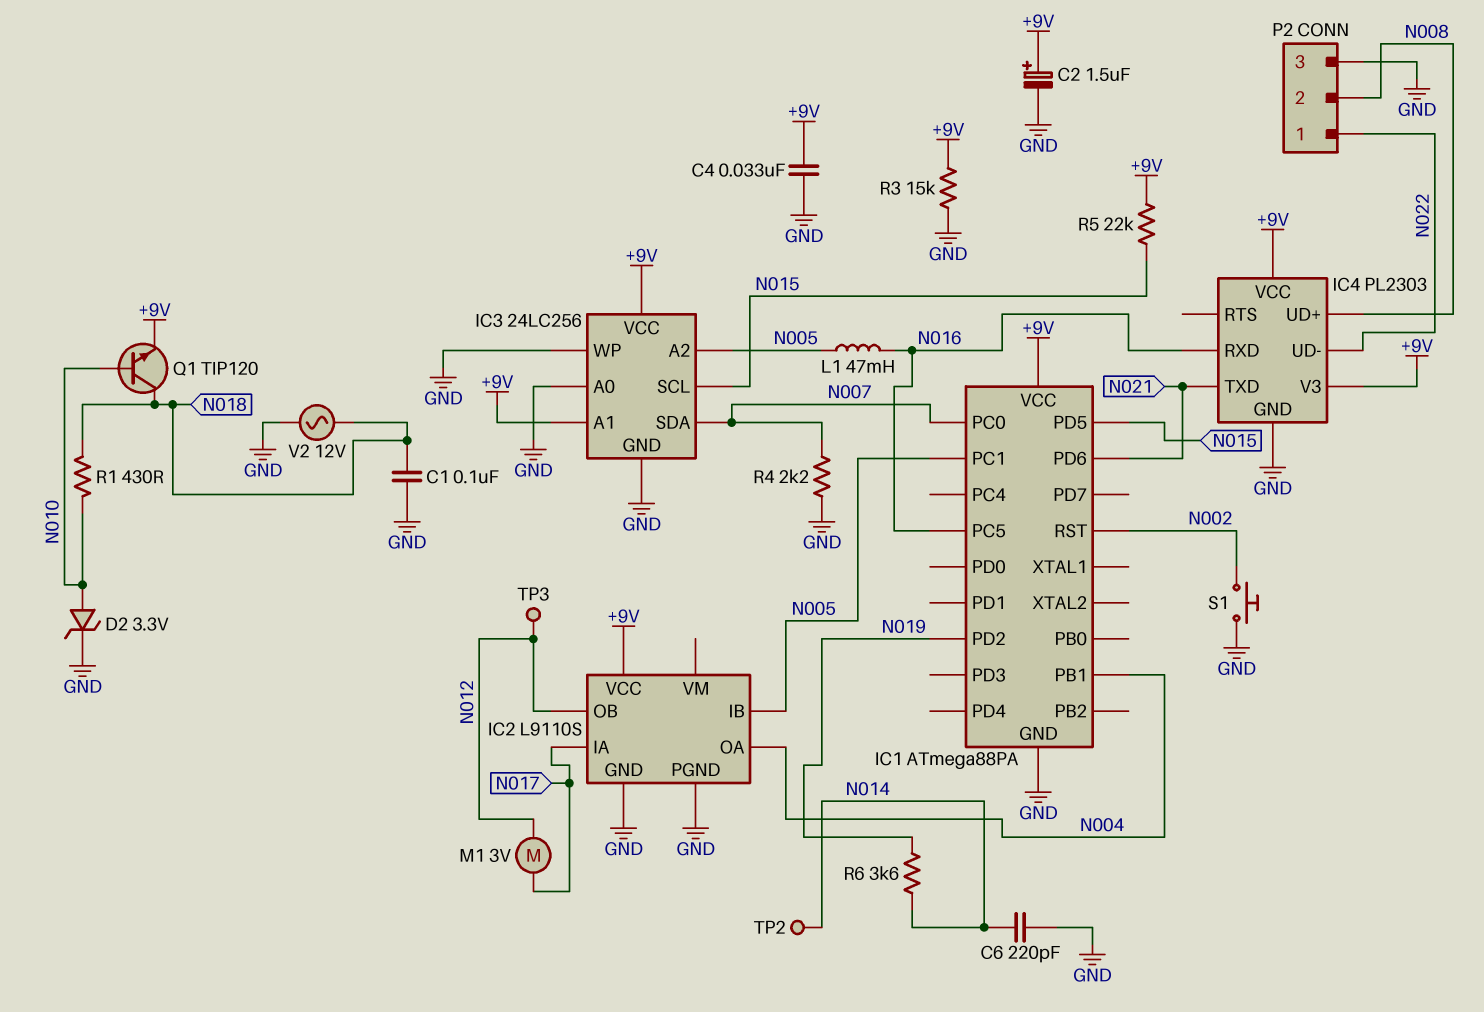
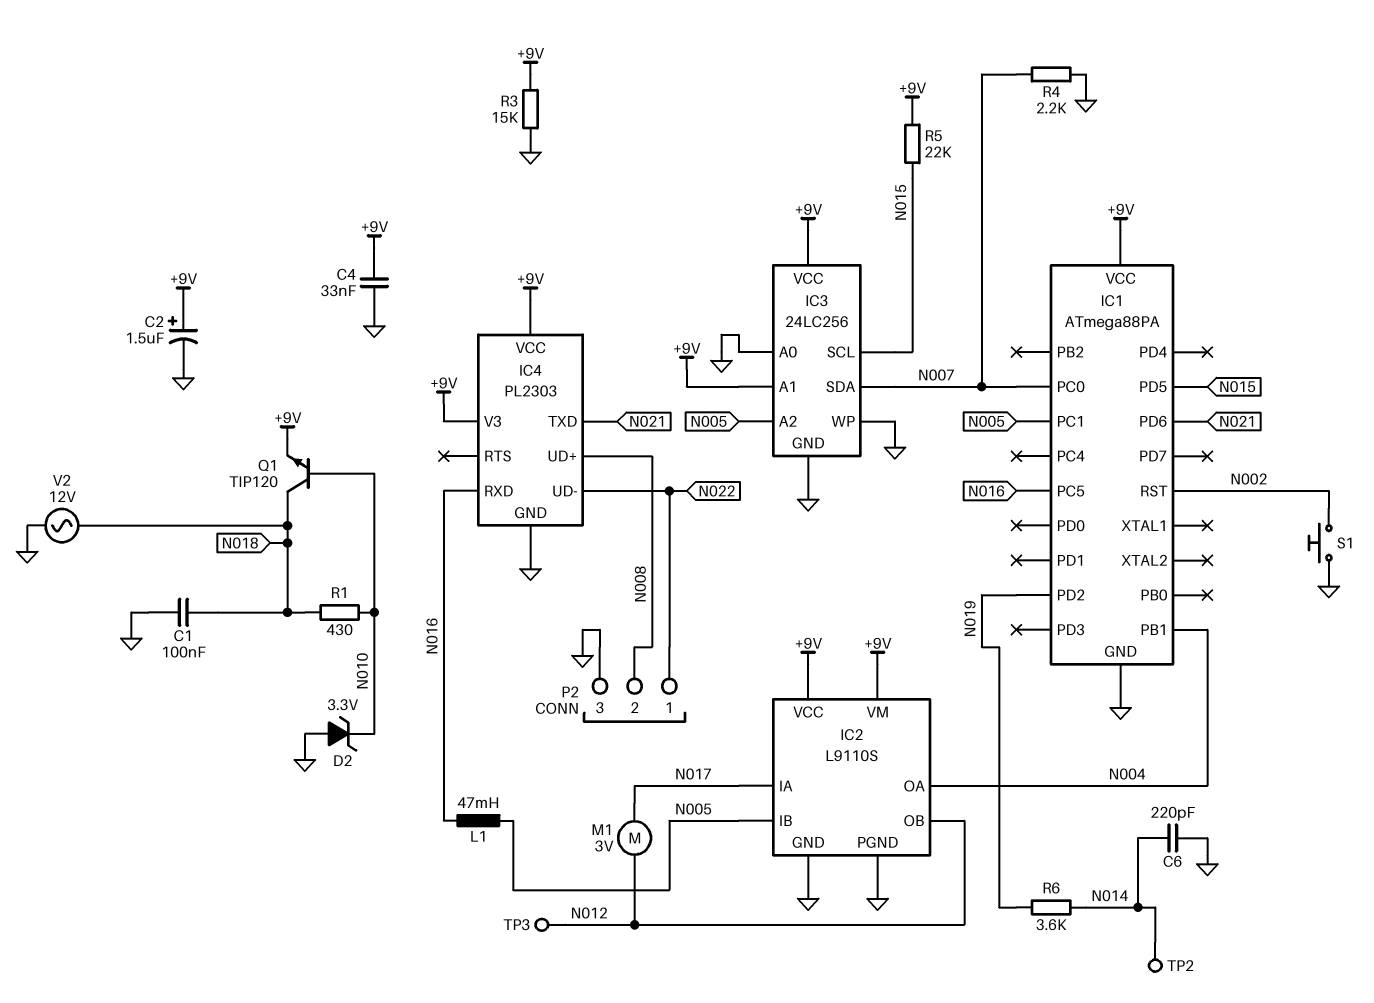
D2: zener 3.3V (A N010, K GND) -> zener 3.3V (A GND, K N010)
IC2 pin VM: none -> +9V

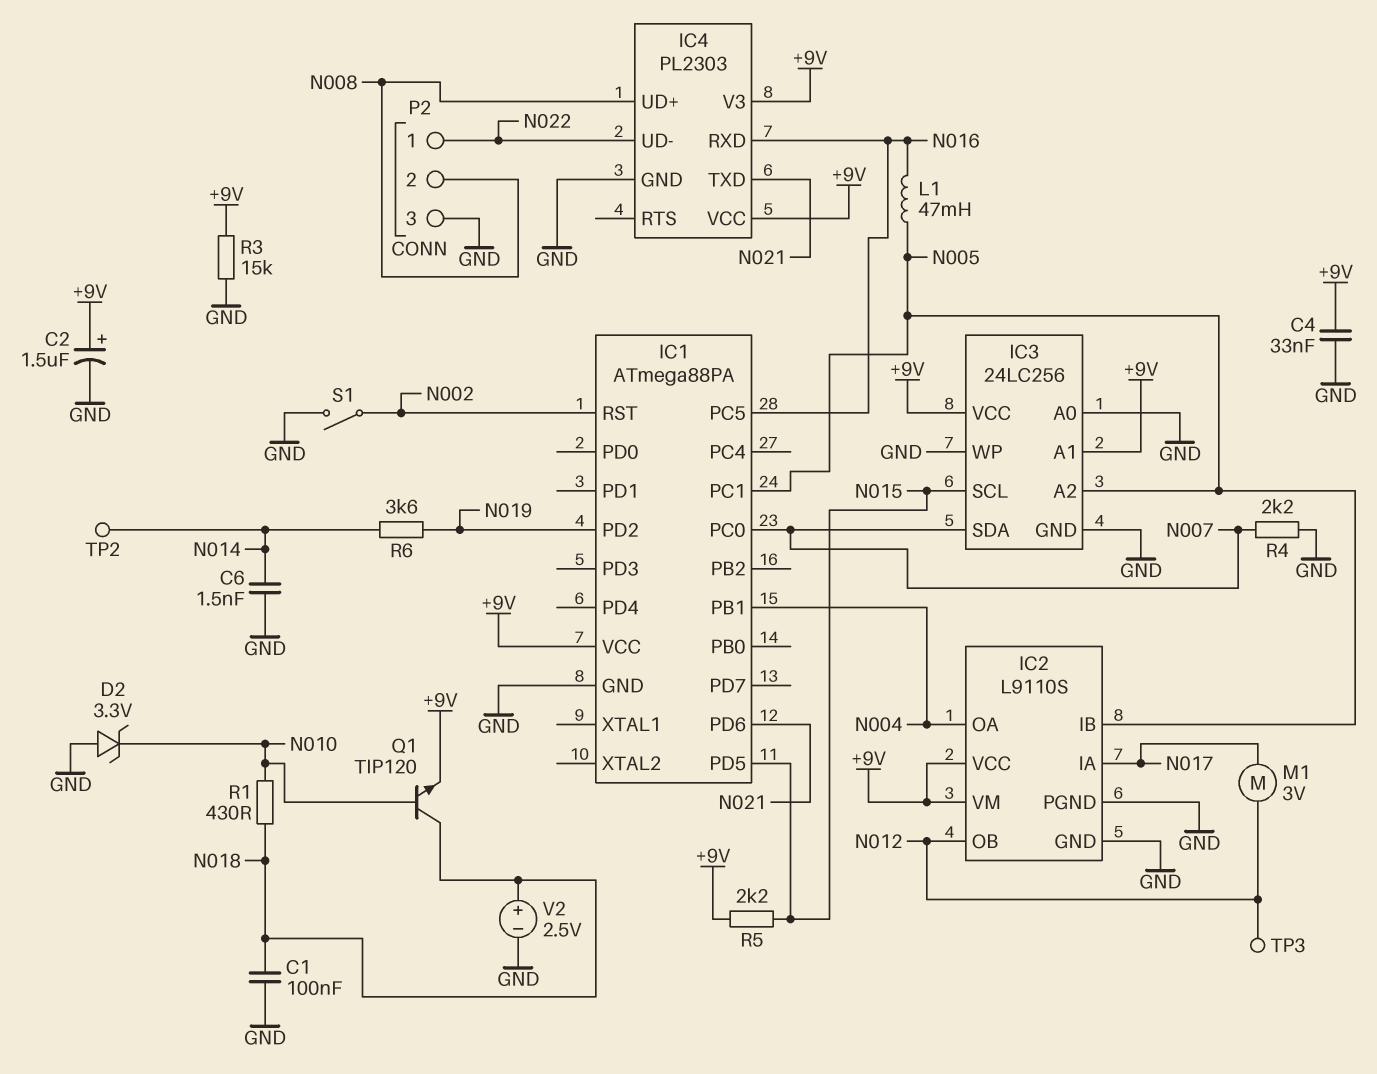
C6: 220pF (GND, N014) -> 1.5nF (GND, N014)
R5: 22k (+9V, N015) -> 2.2k (+9V, N015)
S1: button (GND, N002) -> switch (GND, N002)
V2: AC 12V (GND, N018) -> 2.5V (plus N018, minus GND)

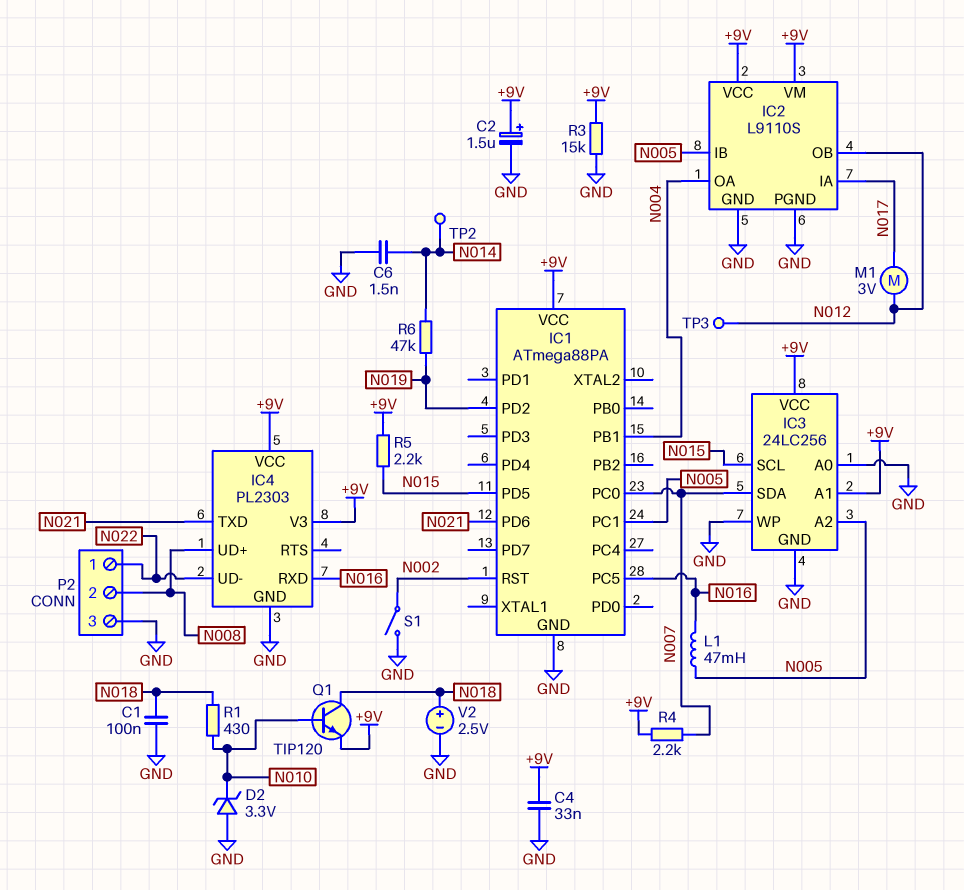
R4: 2.2k (GND, N007) -> 2.2k (+9V, N007)
R6: 3.6k (N014, N019) -> 47k (N014, N019)

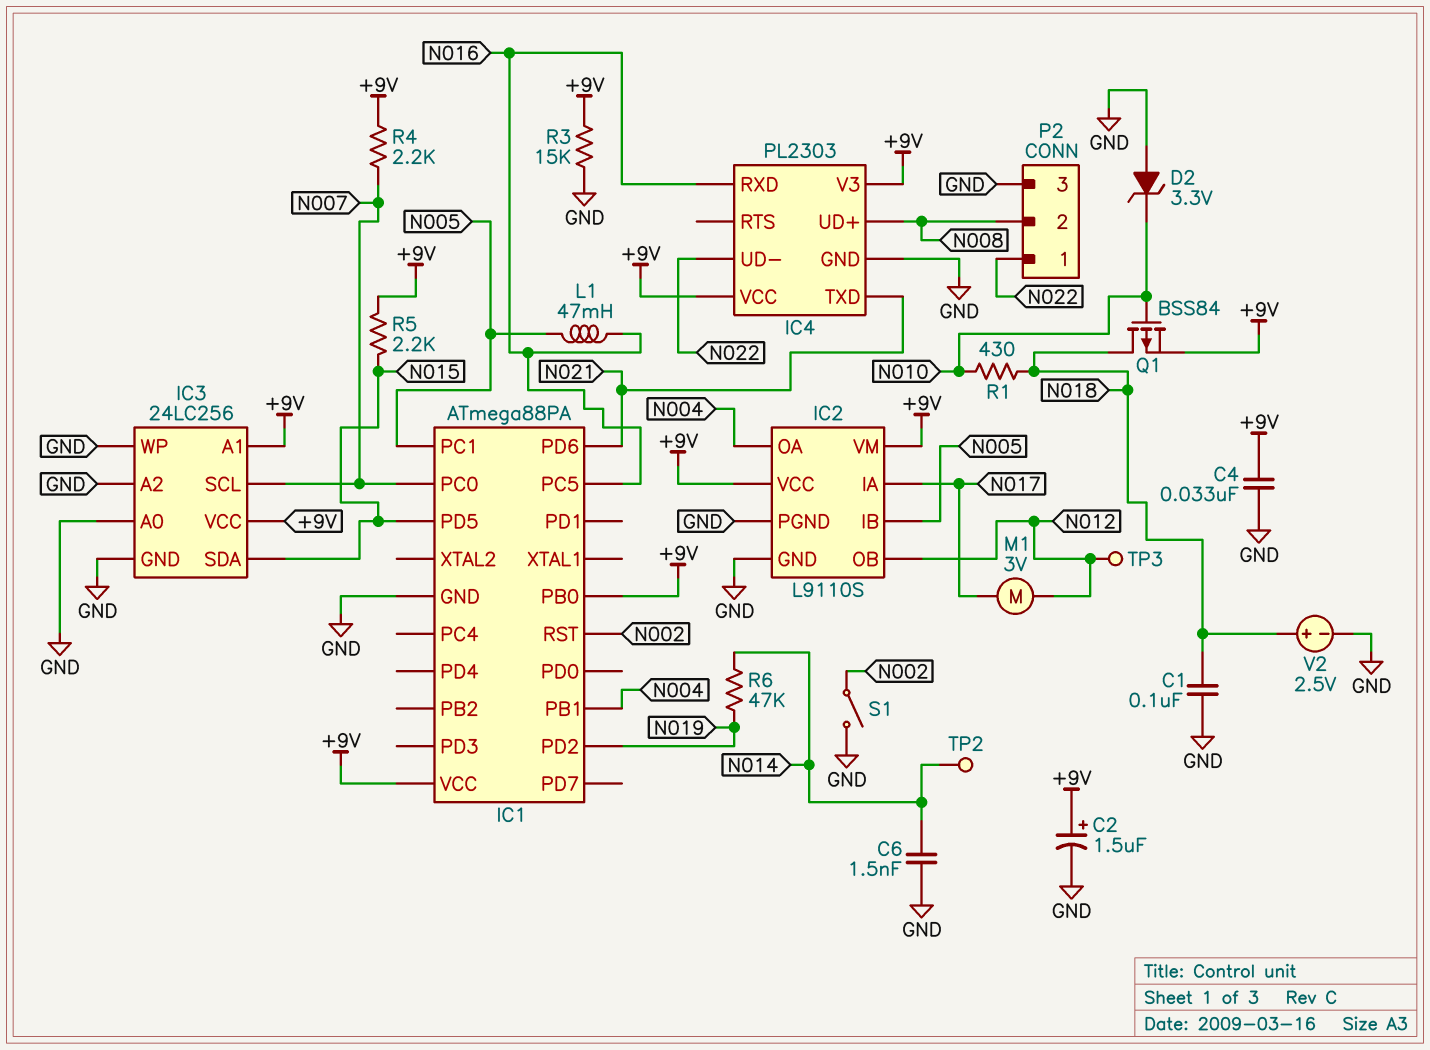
IC1 pin PB0: none -> +9V
IC3 pin A2: N005 -> GND
IC3 pin SCL: N015 -> N007
IC3 pin SDA: N007 -> N015
Q1: NPN TIP120 (B N010, C N018, E +9V) -> PMOS BSS84 (G N010, D N018, S +9V)

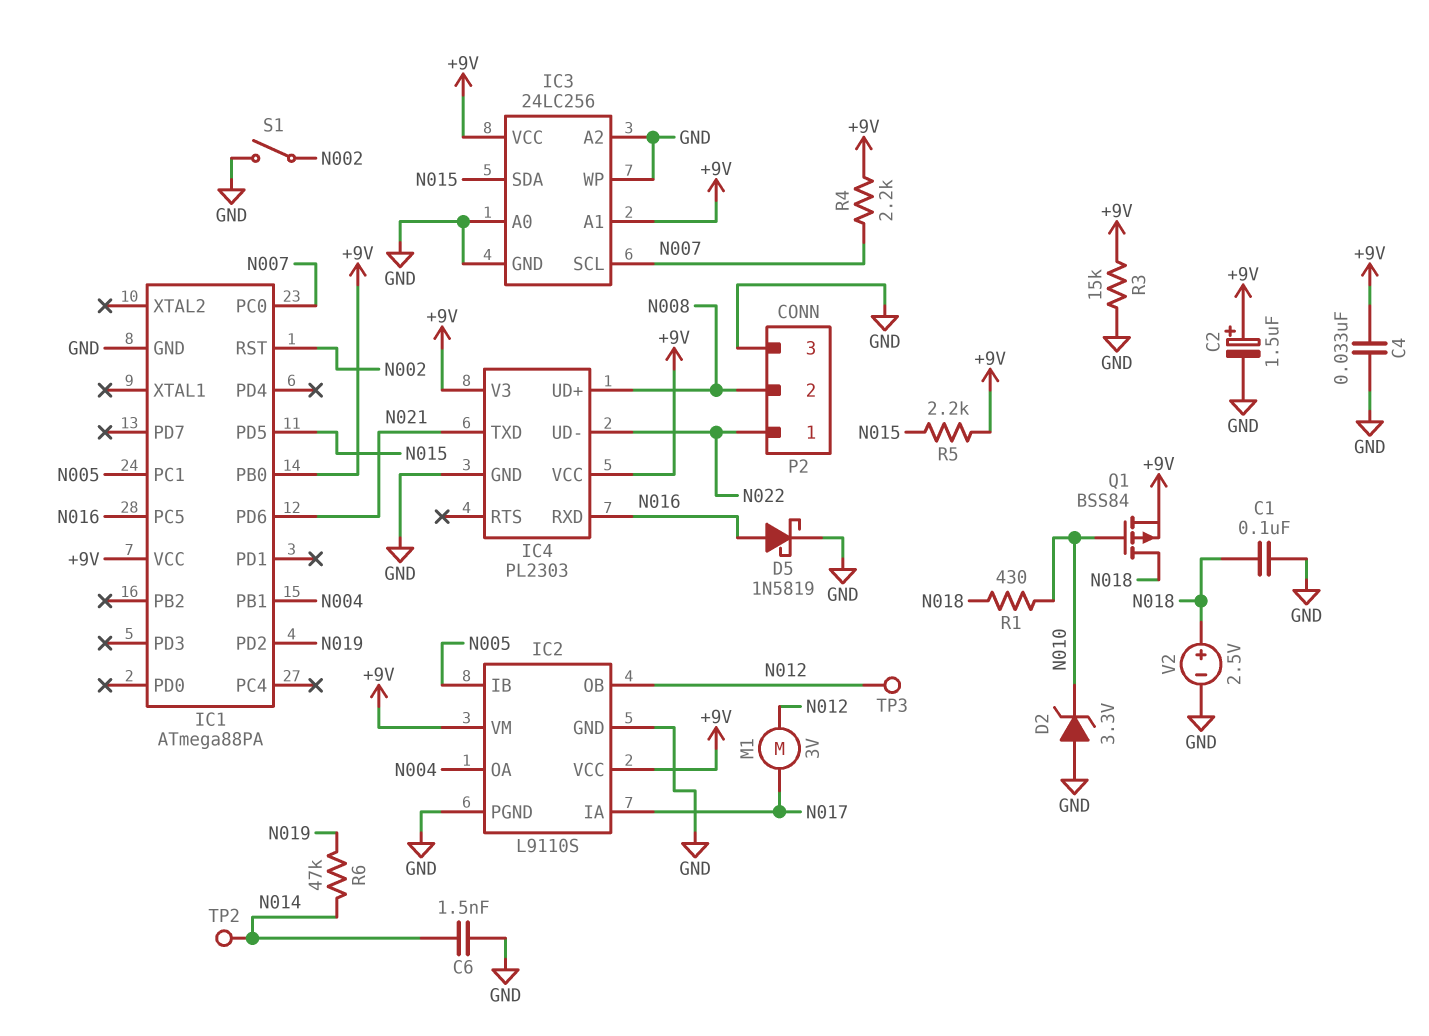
D5: none -> schottky 1N5819 (A N016, K GND)
L1: 47mH (N005, N016) -> none

